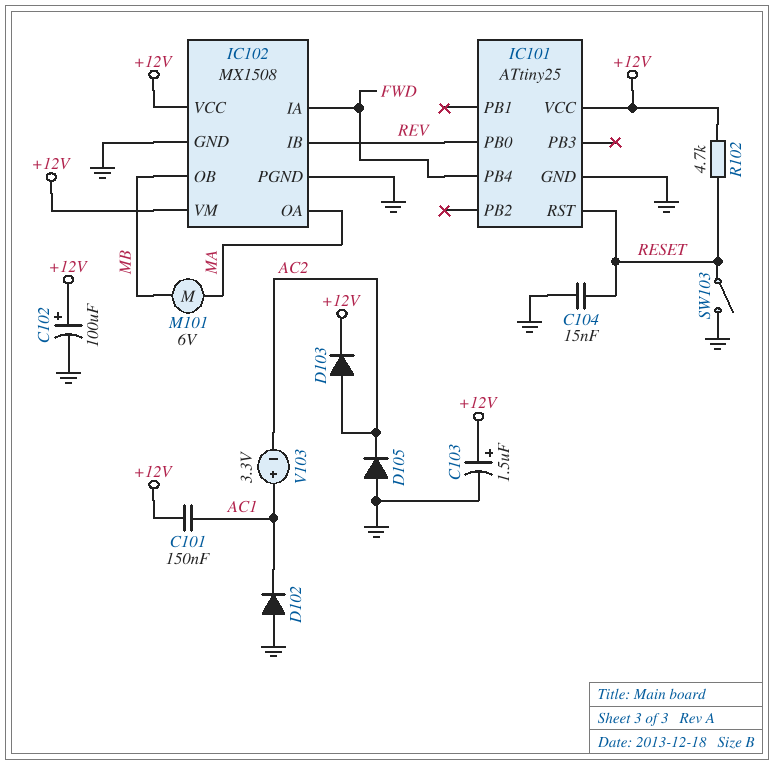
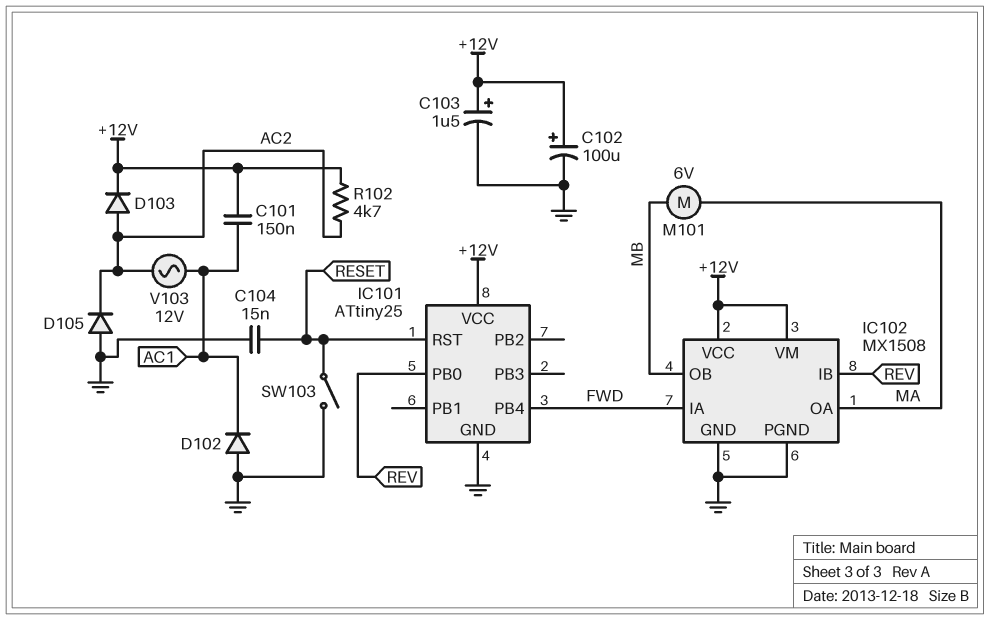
R102: 4.7k (+12V, RESET) -> 4.7k (+12V, AC2)
V103: 3.3V (plus AC1, minus AC2) -> AC 12V (AC1, AC2)

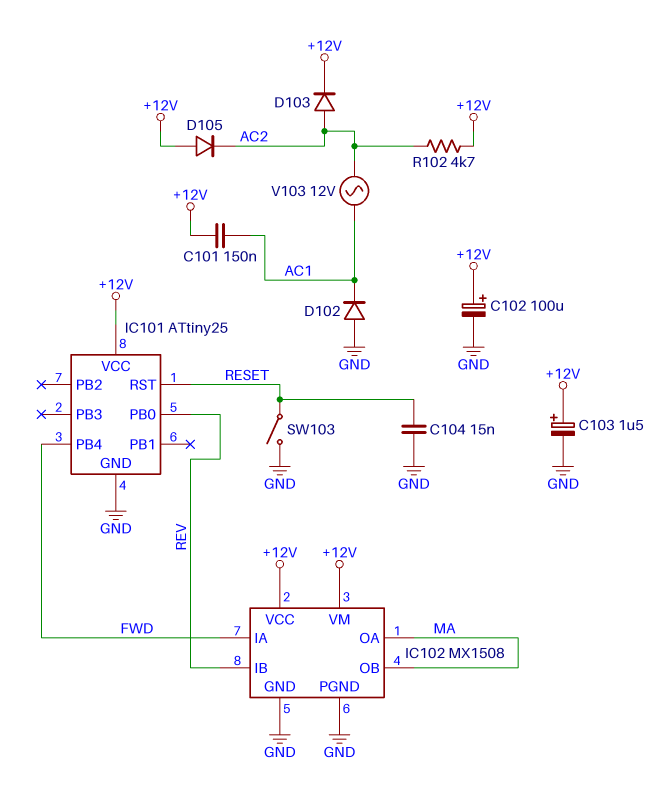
D105: diode (A GND, K AC2) -> diode (A +12V, K AC2)
IC102 pin OB: MB -> MA
M101: motor 6V (MA, MB) -> none

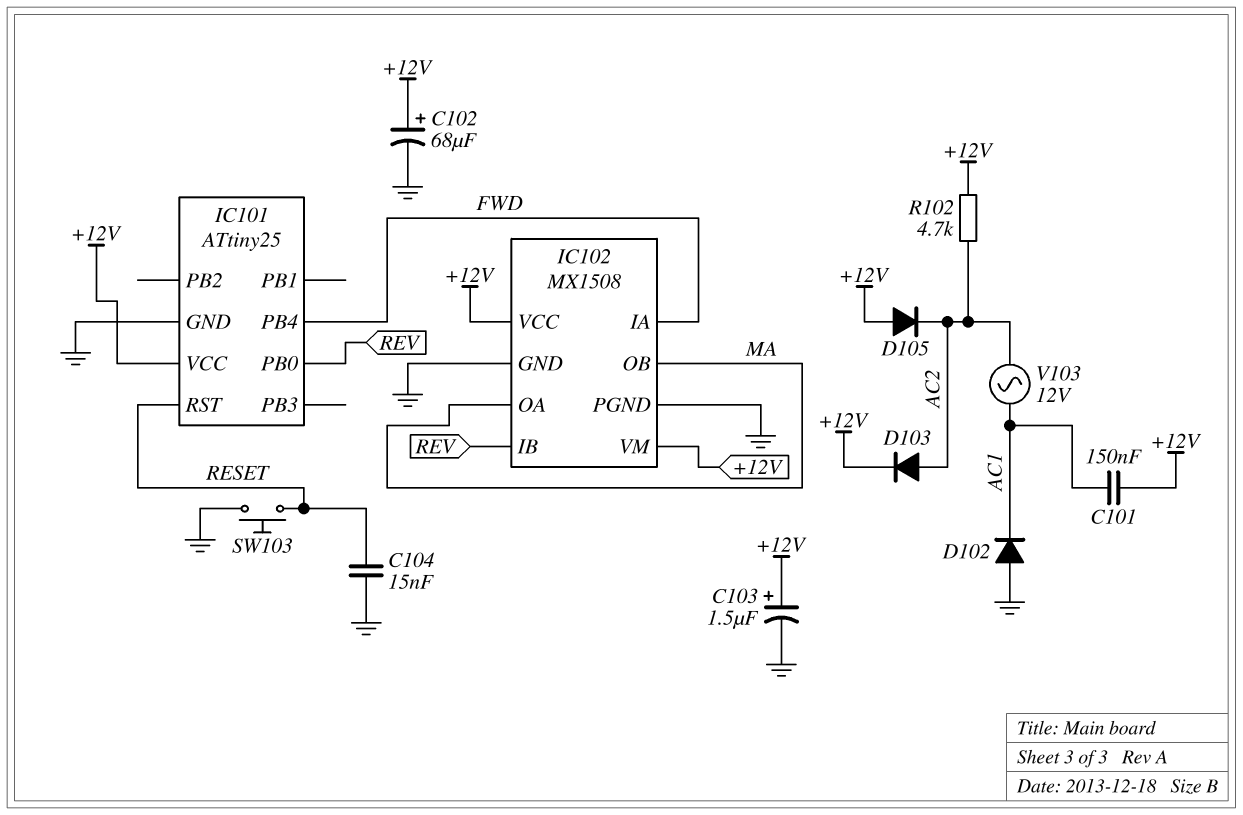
C102: 100uF (plus +12V, minus GND) -> 68uF (plus +12V, minus GND)
SW103: switch (GND, RESET) -> button (GND, RESET)

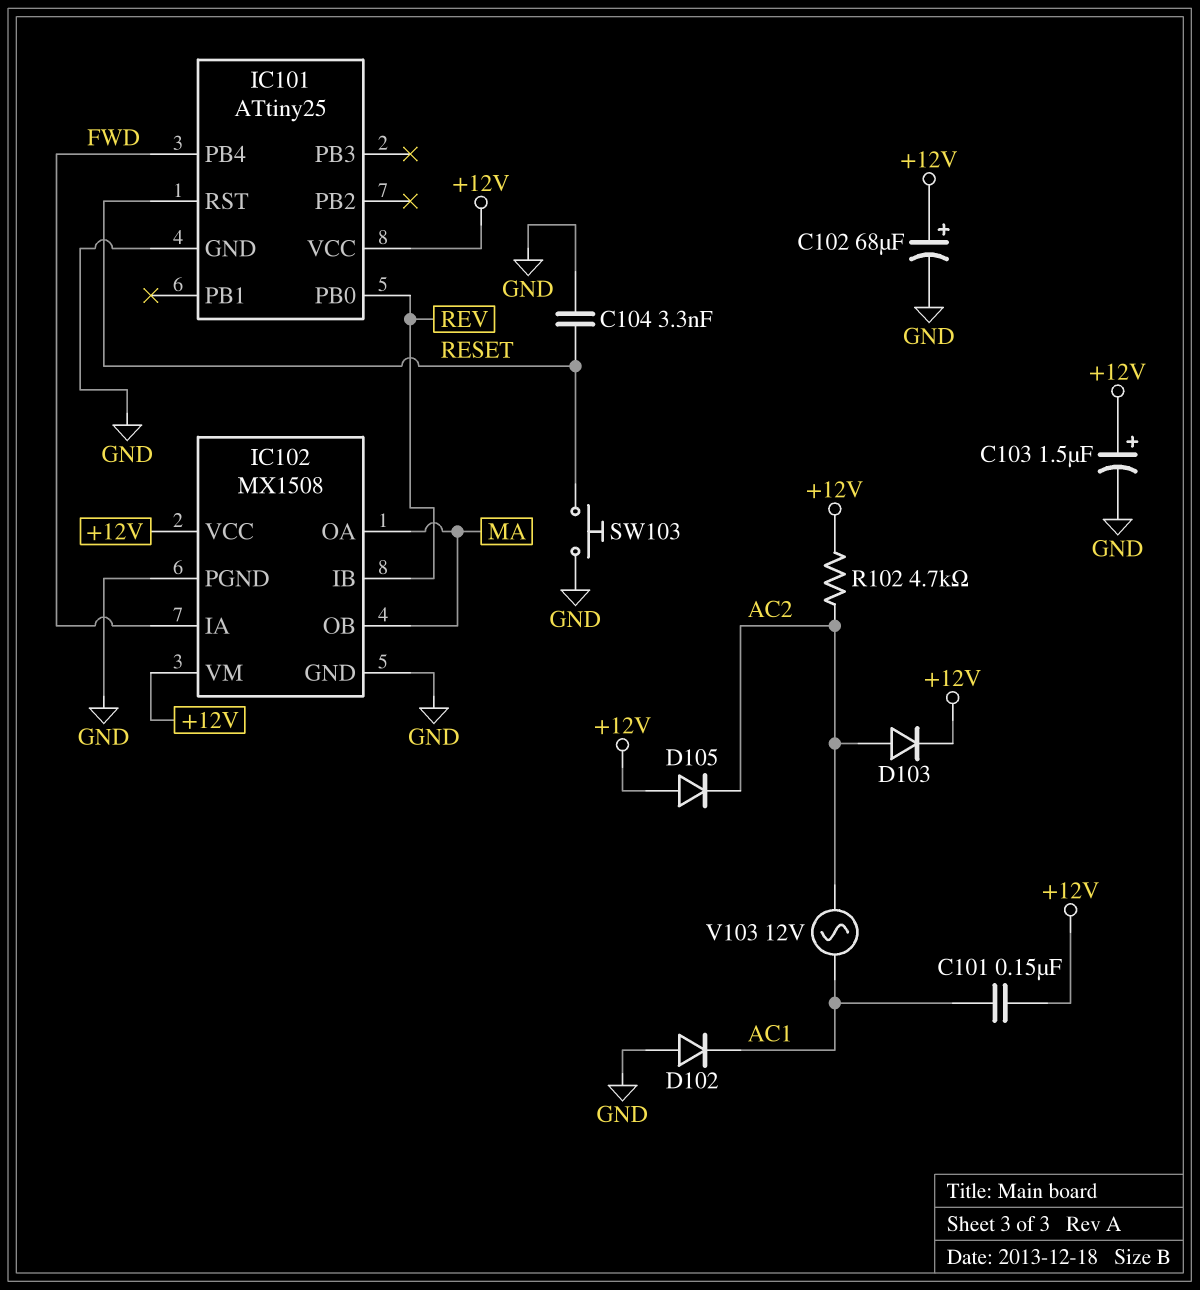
C104: 15nF (GND, RESET) -> 3.3nF (GND, RESET)

